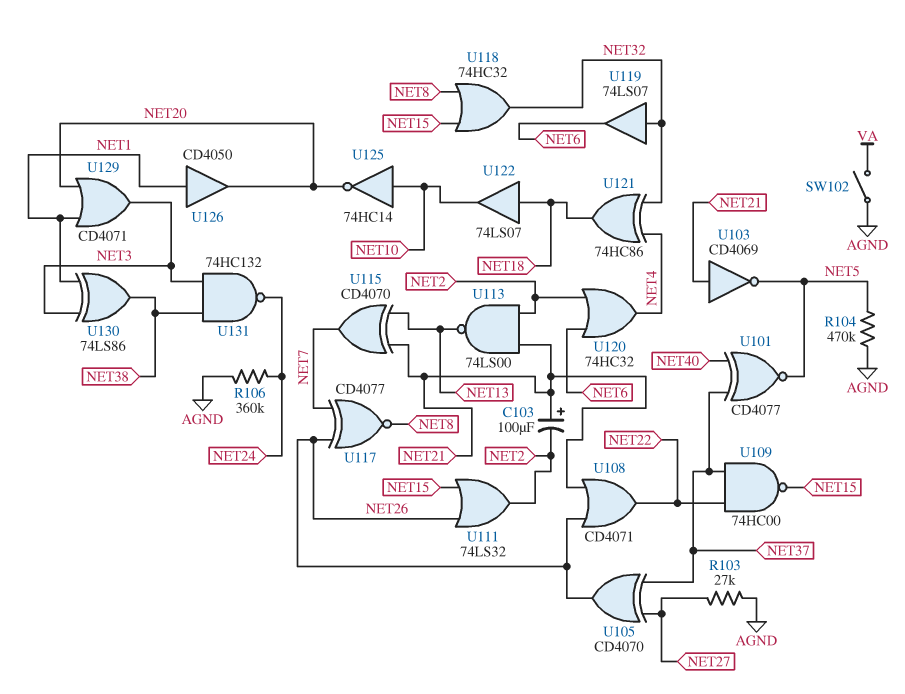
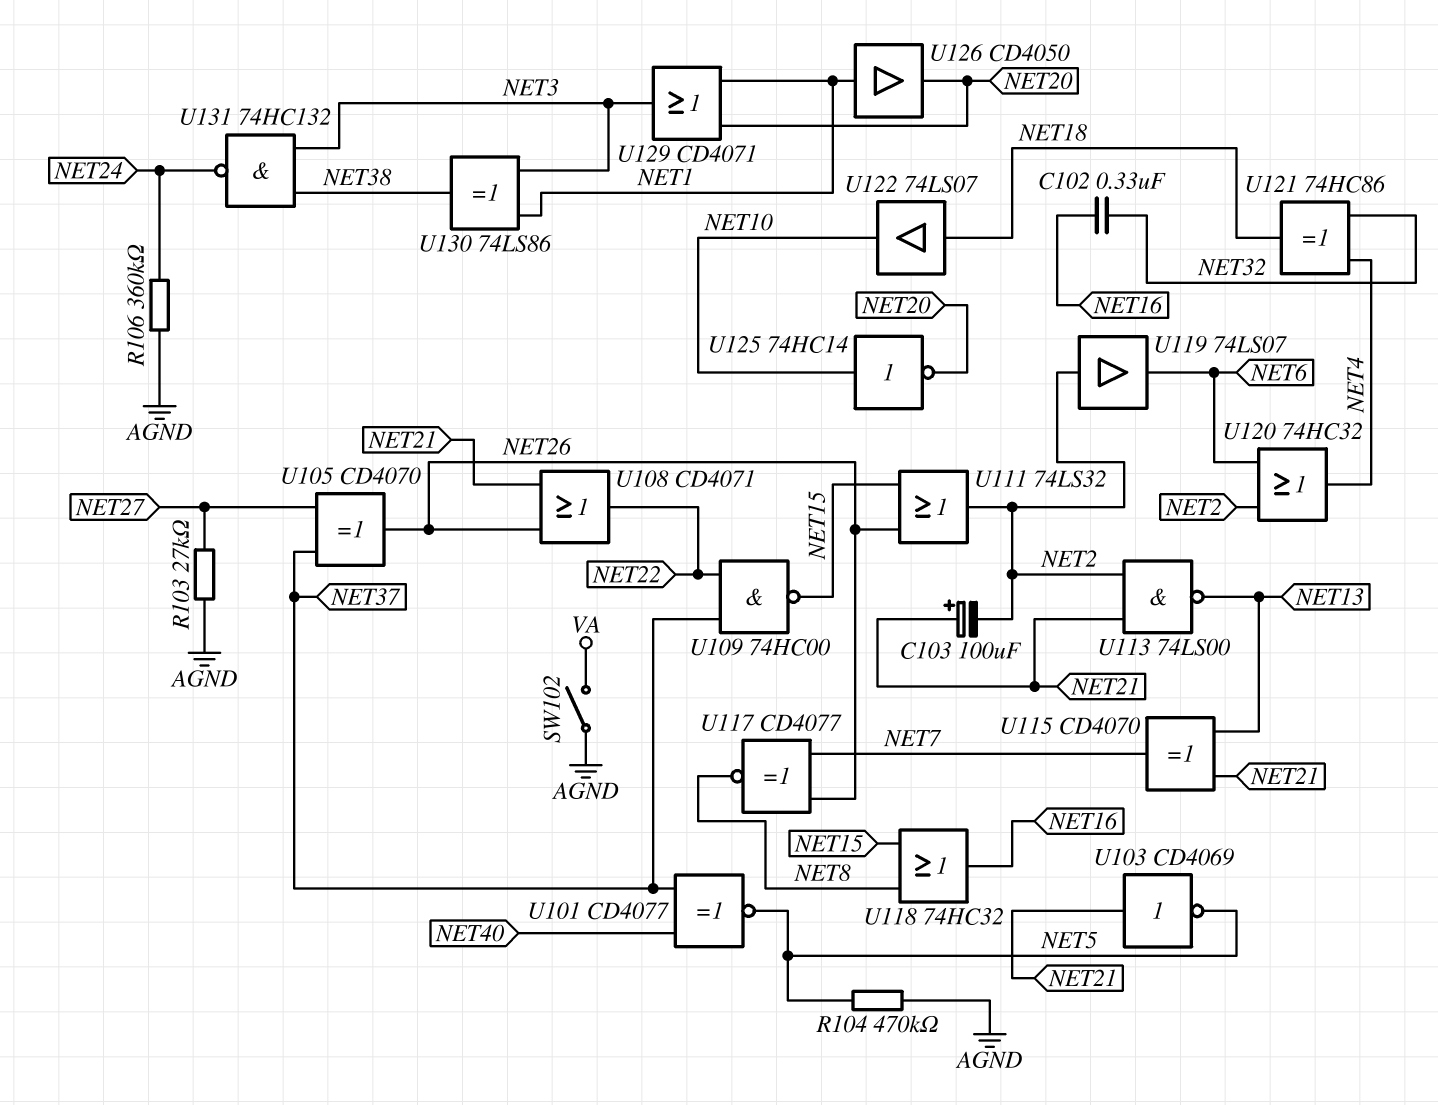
C102: none -> 330nF (NET16, NET32)
U118: OR 74HC32 (in NET8, in NET15, out NET32) -> OR 74HC32 (in NET8, in NET15, out NET16)
U119: buffer 74LS07 (in NET32, out NET6) -> buffer 74LS07 (in NET2, out NET6)

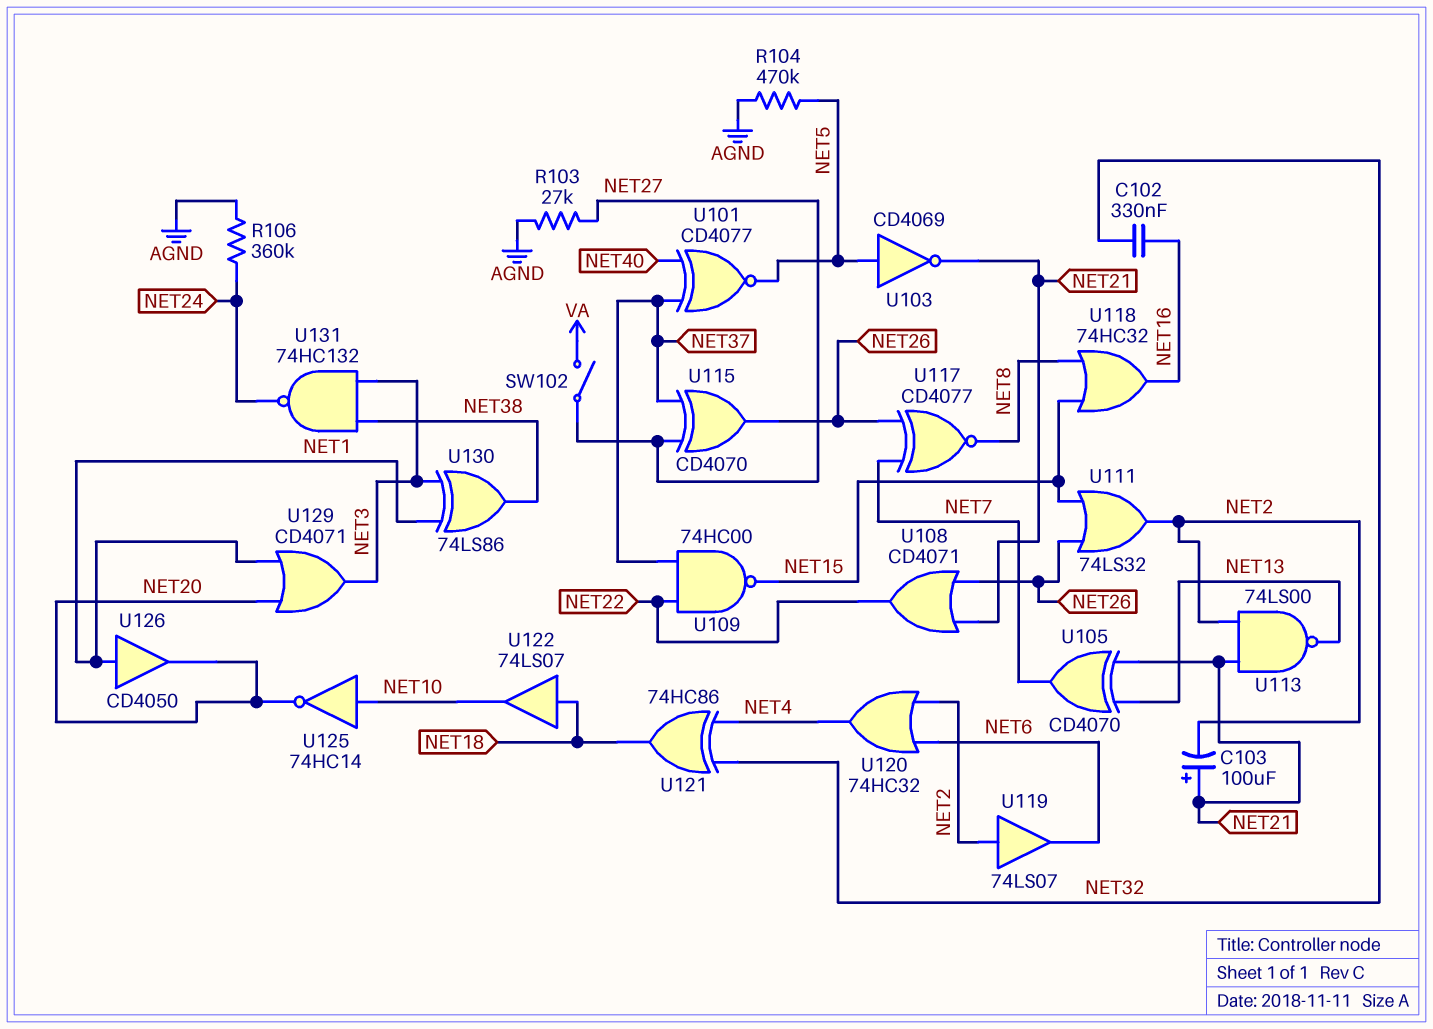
SW102: switch (AGND, VA) -> switch (NET27, VA)
U103: NOT CD4069 (in NET21, out NET5) -> NOT CD4069 (in NET5, out NET21)
U105: XOR CD4070 (in NET27, in NET37, out NET26) -> XOR CD4070 (in NET13, in NET21, out NET7)
U115: XOR CD4070 (in NET13, in NET21, out NET7) -> XOR CD4070 (in NET27, in NET37, out NET26)

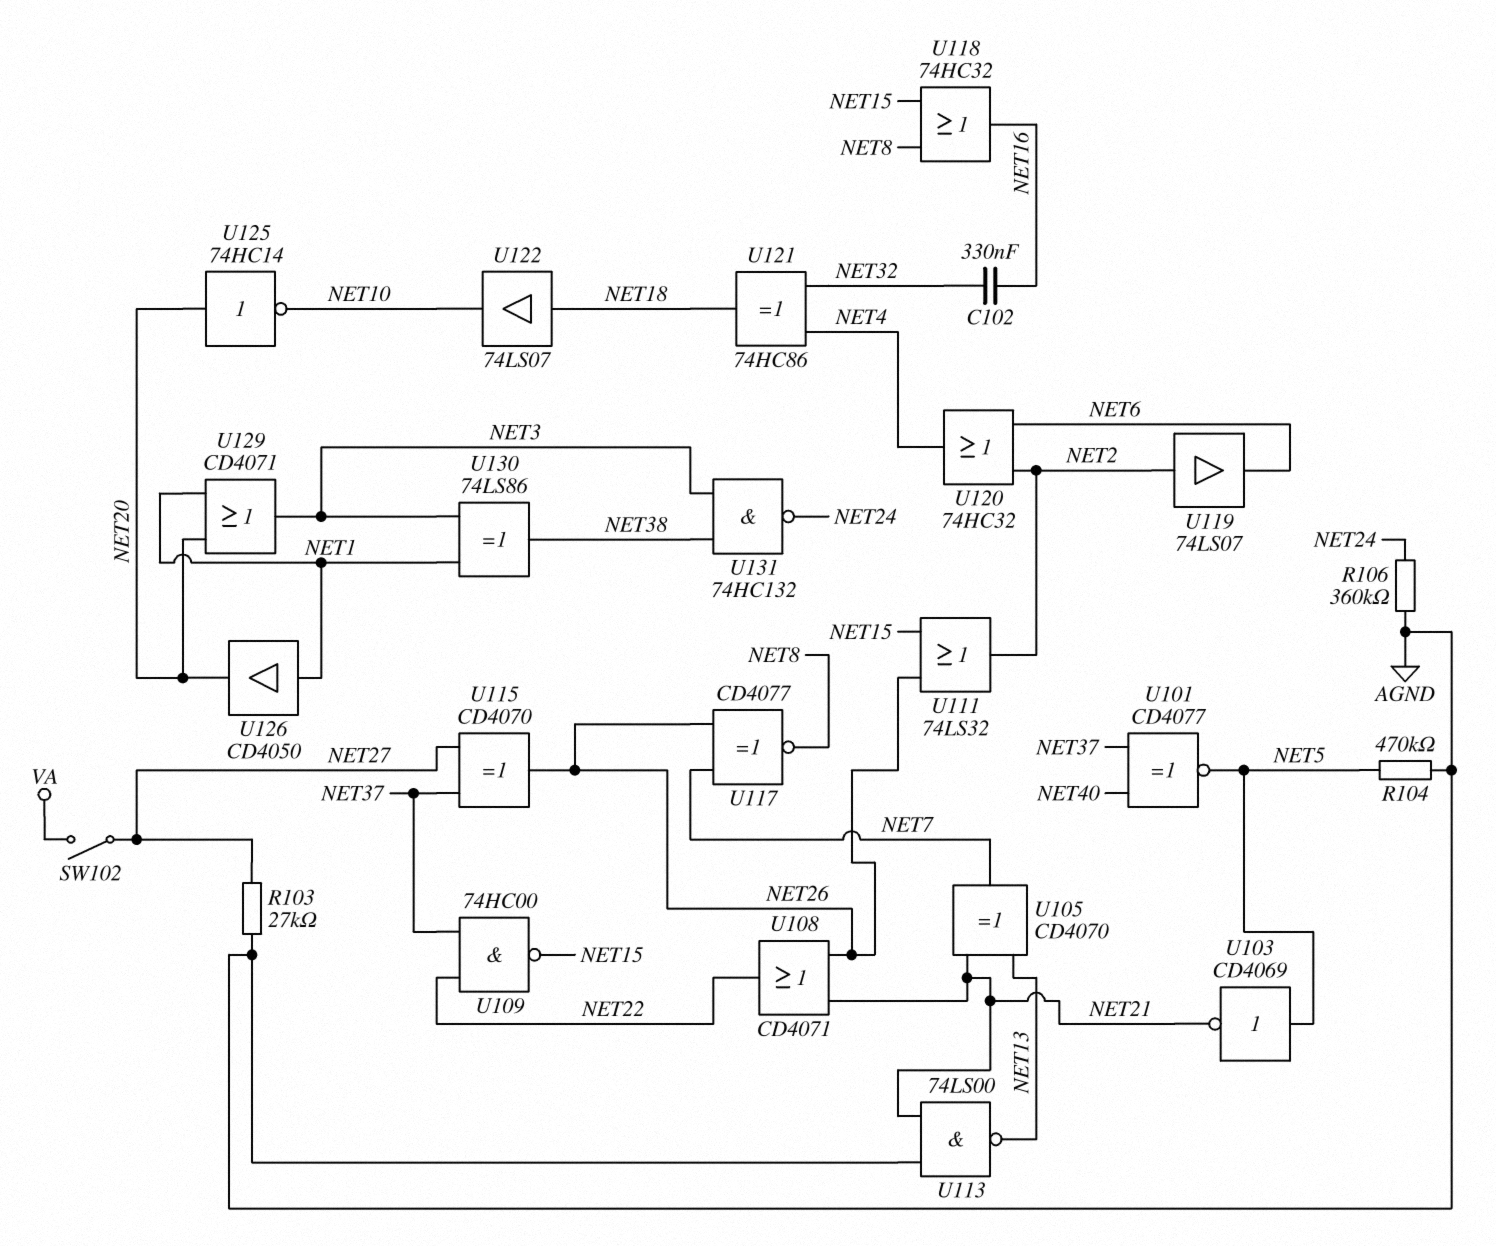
C103: 100uF (plus NET21, minus NET2) -> none
U113: NAND 74LS00 (in NET2, in NET21, out NET13) -> NAND 74LS00 (in AGND, in NET21, out NET13)
U125: NOT 74HC14 (in NET10, out NET20) -> NOT 74HC14 (in NET20, out NET10)

